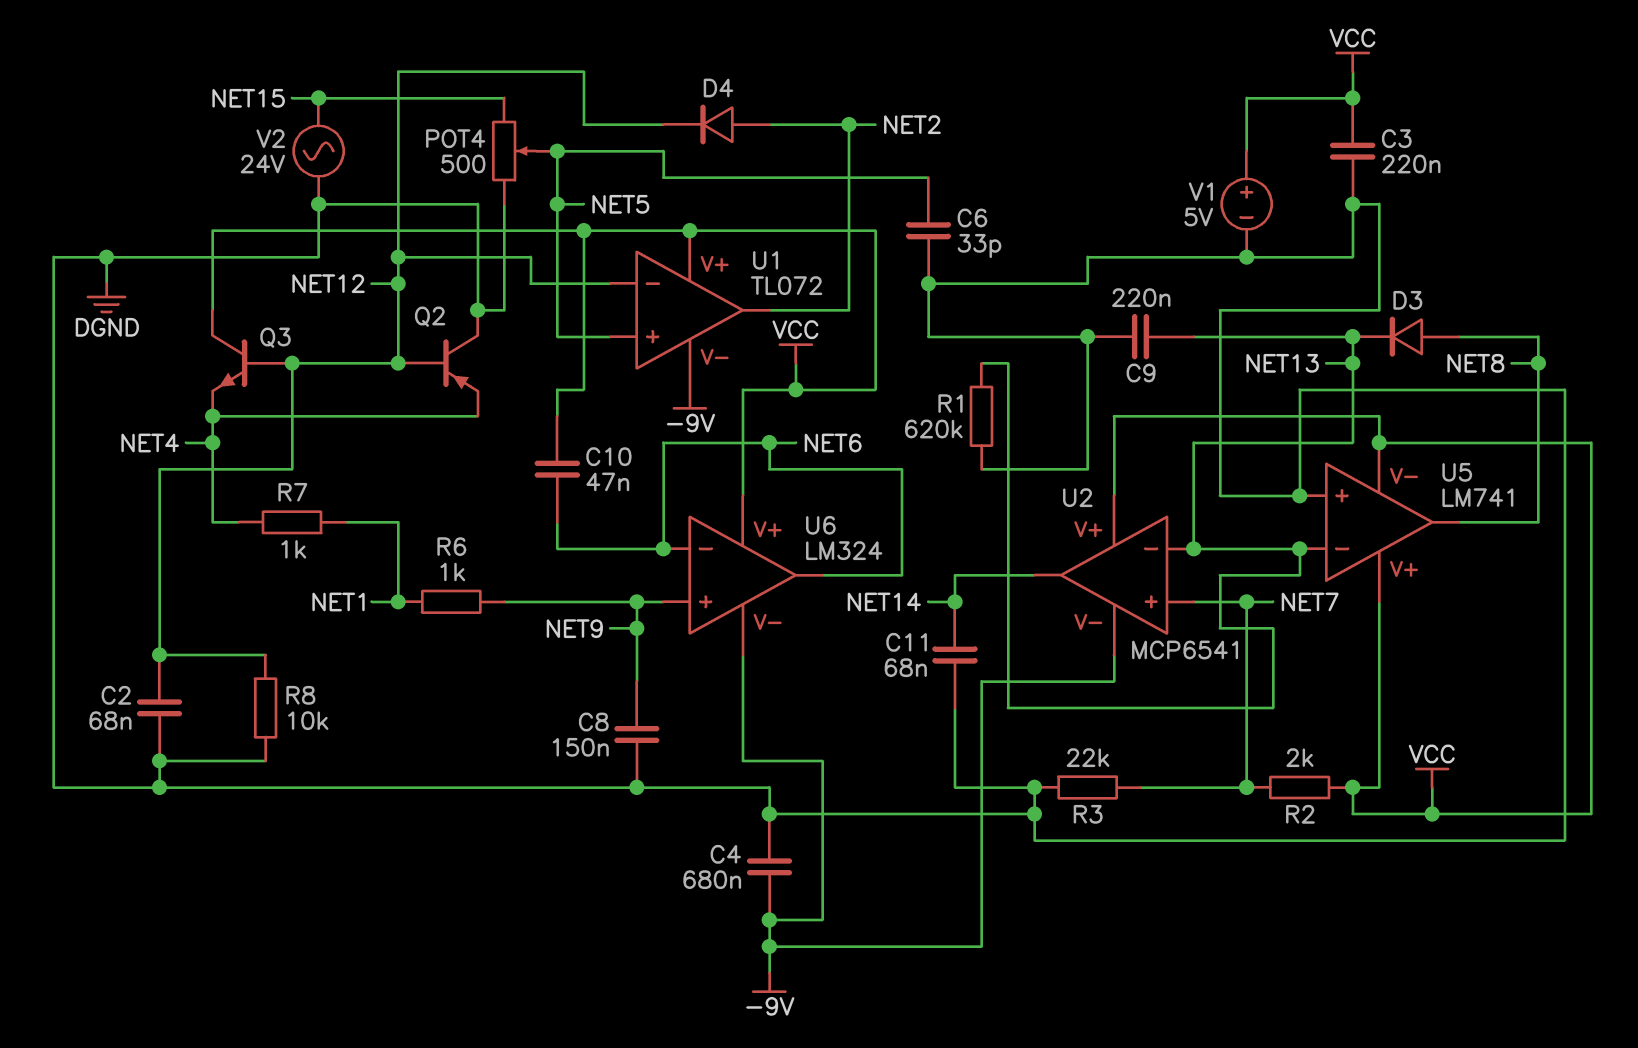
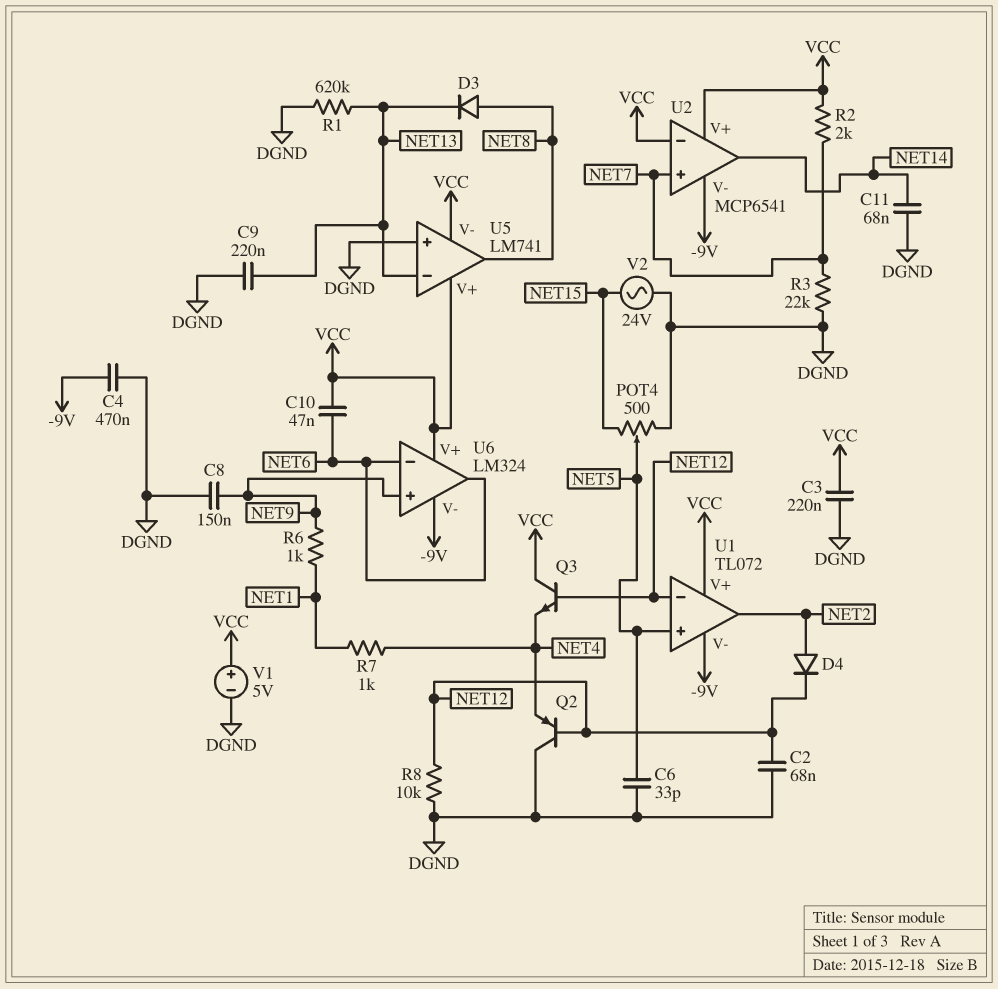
C4: 680nF (-9V, DGND) -> 470nF (-9V, DGND)
U2 pin in-: NET13 -> VCC

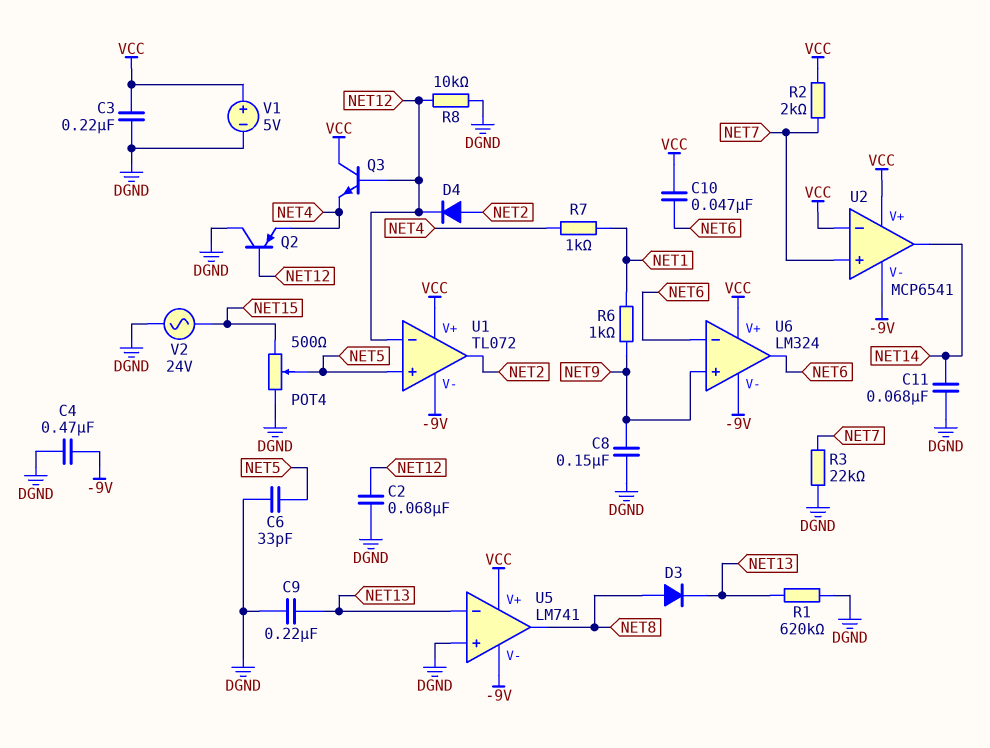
U5 pin V-: VCC -> -9V

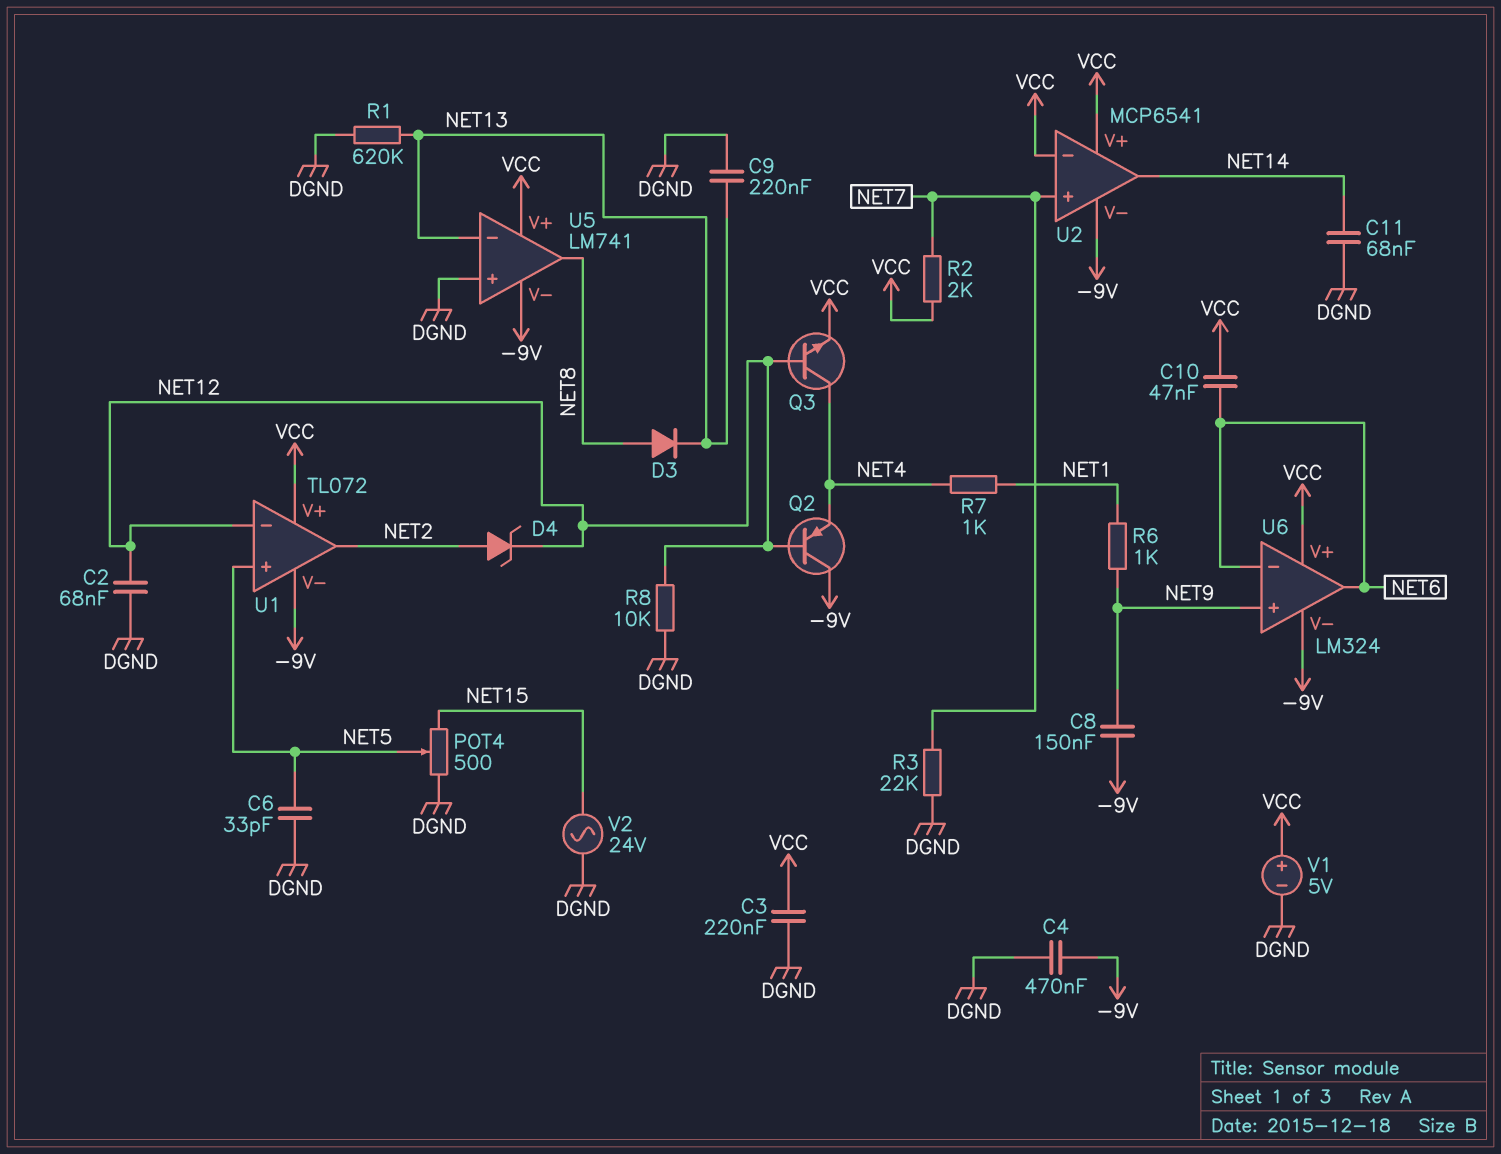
C8: 150nF (DGND, NET9) -> 150nF (-9V, NET9)
D4: diode (A NET2, K NET12) -> zener (A NET2, K NET12)
Q2: PNP (B NET12, C DGND, E NET4) -> PNP (B NET12, C -9V, E NET4)
Q3: NPN (B NET12, C VCC, E NET4) -> NPN (B NET12, C NET4, E VCC)

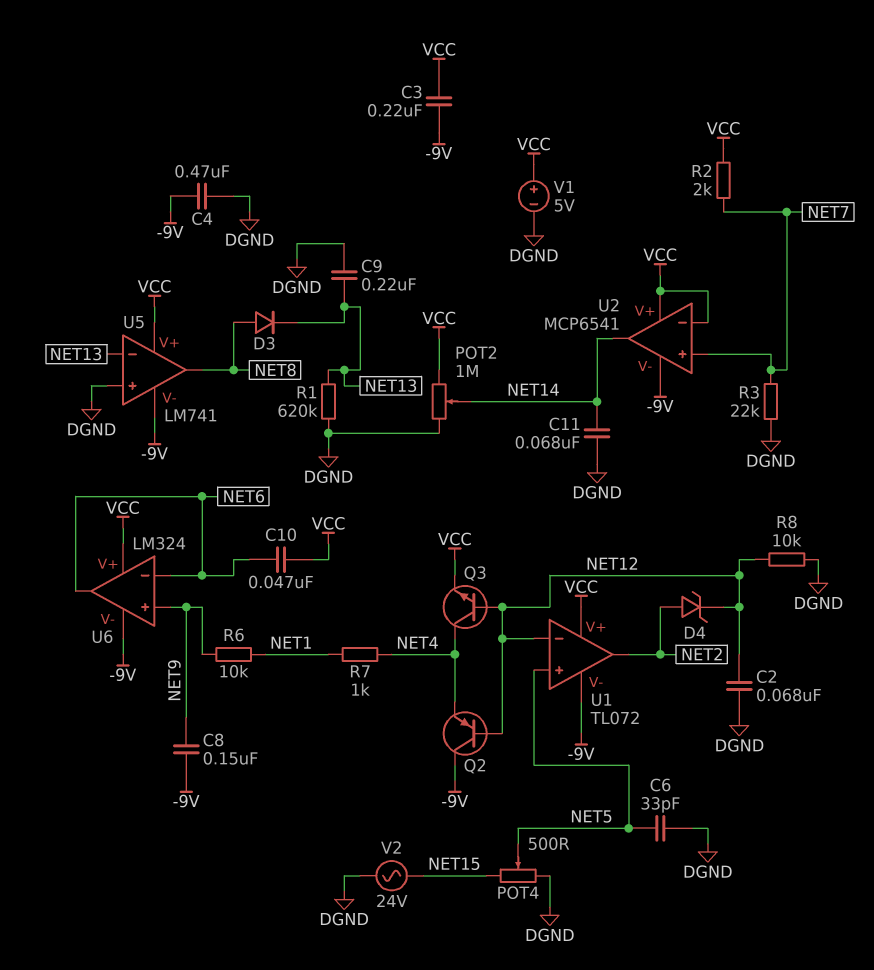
C3: 220nF (DGND, VCC) -> 220nF (-9V, VCC)
POT2: none -> 1M (DGND, VCC, wiper NET14)
R6: 1k (NET1, NET9) -> 10k (NET1, NET9)

